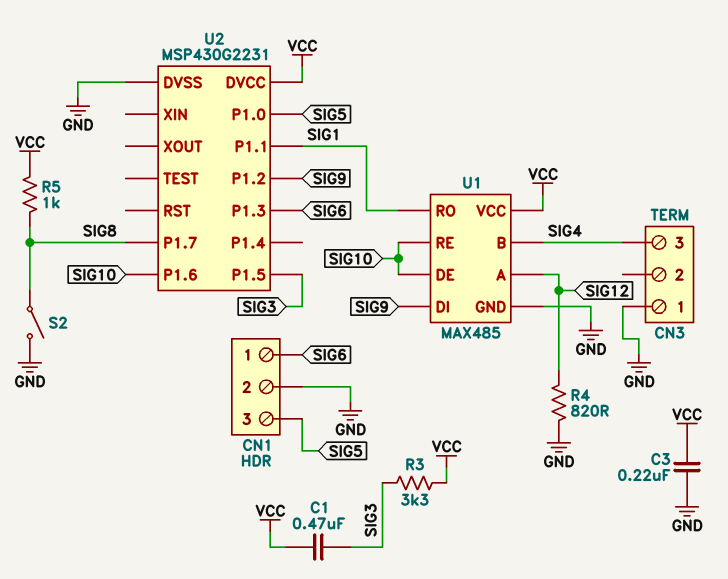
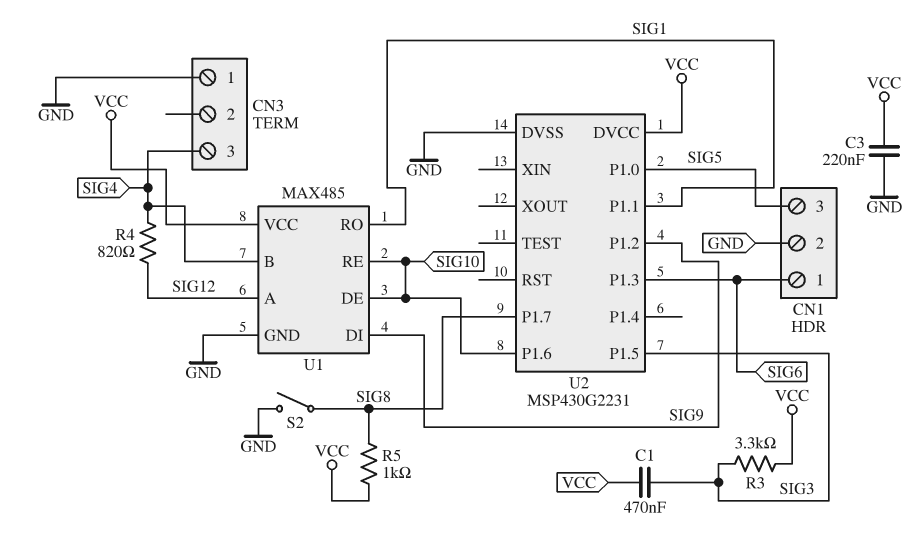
R4: 820 (GND, SIG12) -> 820 (SIG4, SIG12)

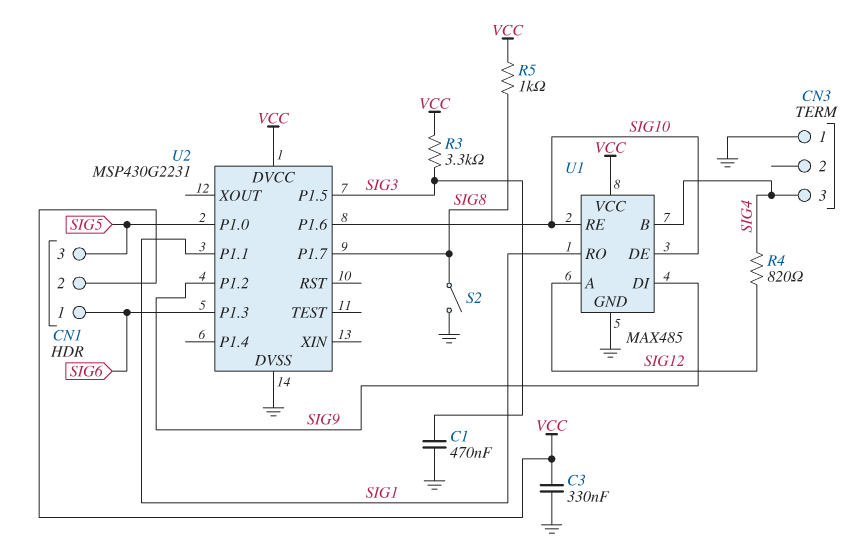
C1: 470nF (SIG3, VCC) -> 470nF (GND, SIG3)
C3: 220nF (GND, VCC) -> 330nF (GND, VCC)
CN1 pin 2: GND -> VCC

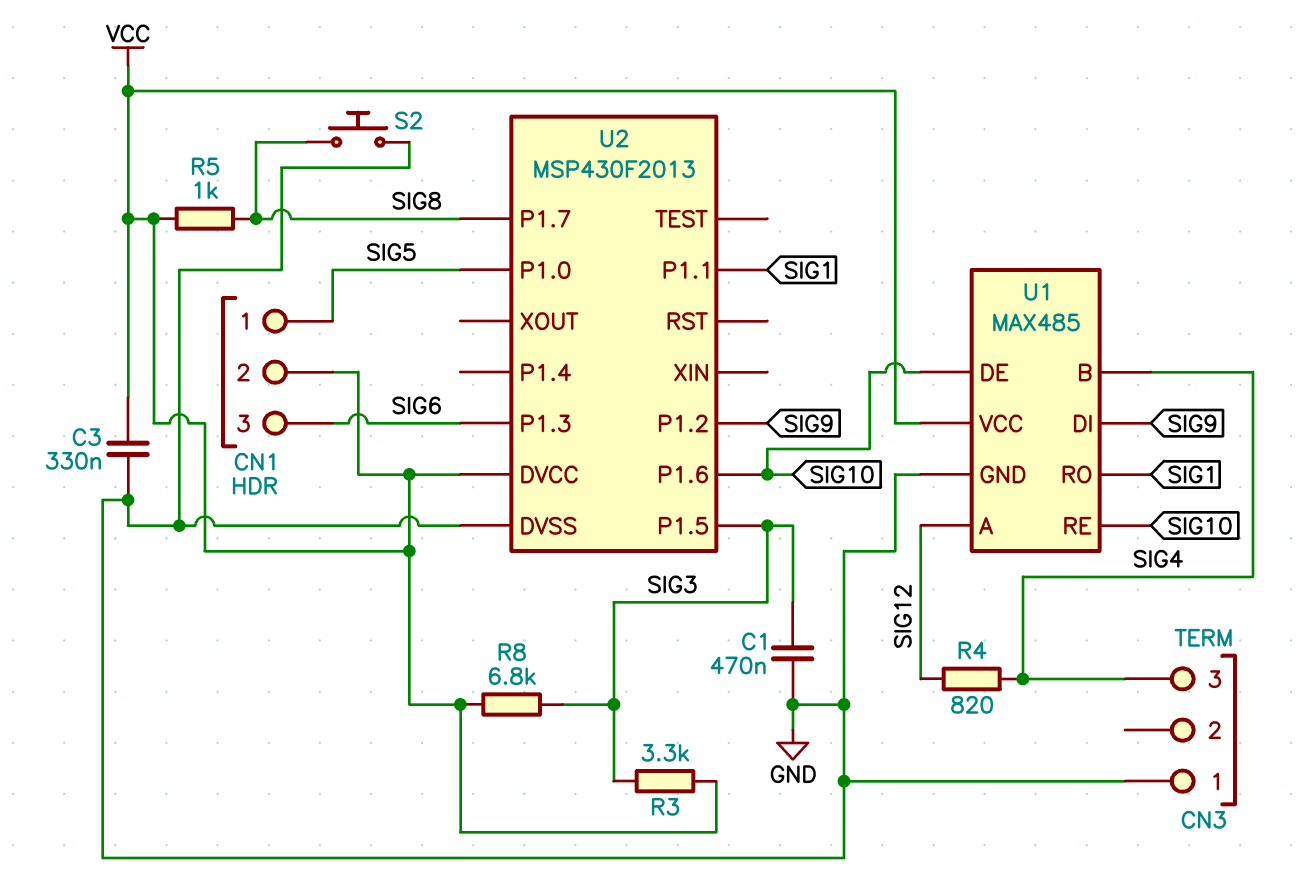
CN1 pin 1: SIG6 -> SIG5
CN1 pin 3: SIG5 -> SIG6
R8: none -> 6.8k (SIG3, VCC)
S2: switch (GND, SIG8) -> button (GND, SIG8)
U2: MSP430G2231 -> MSP430F2013

